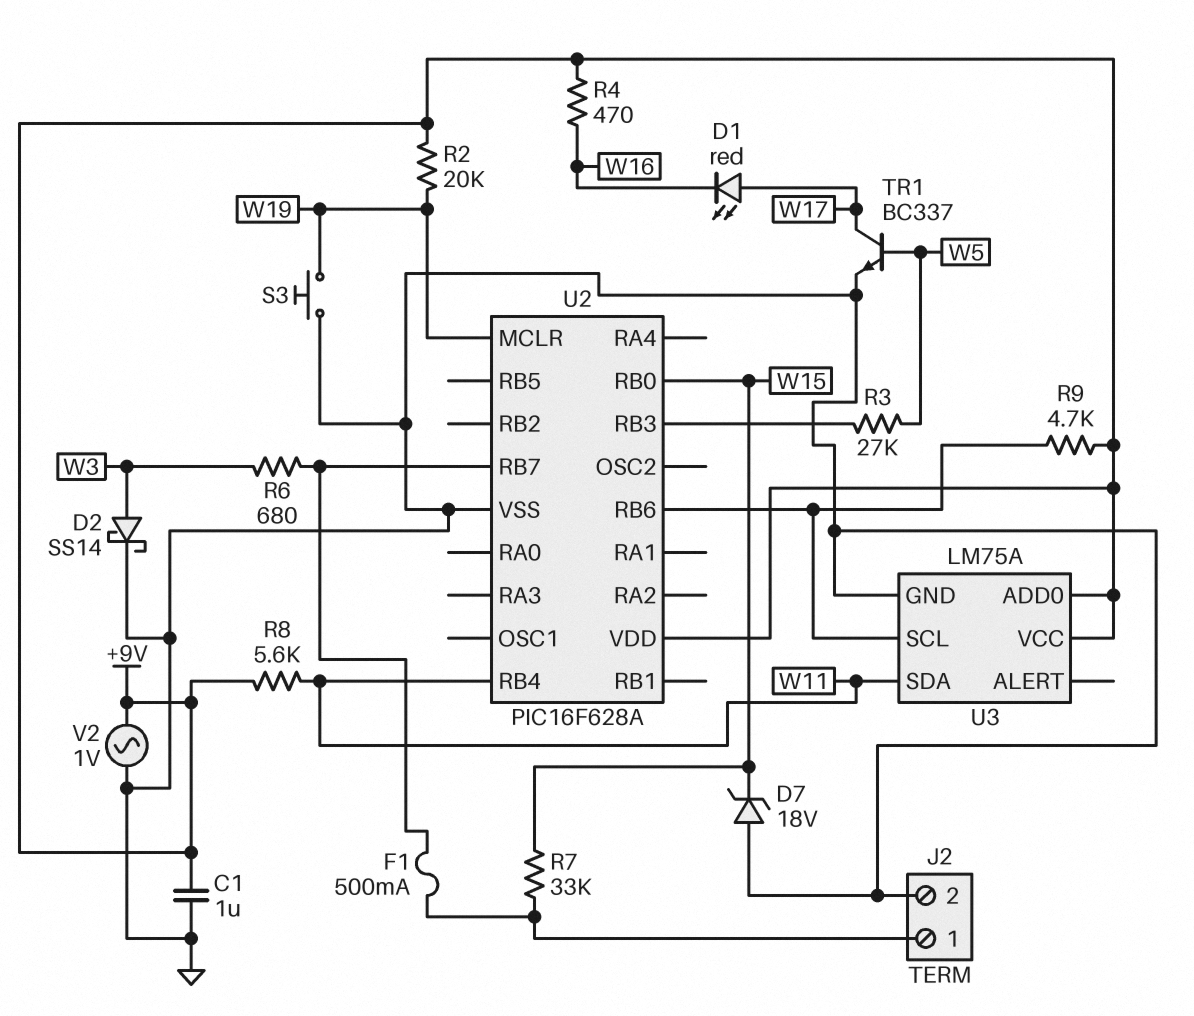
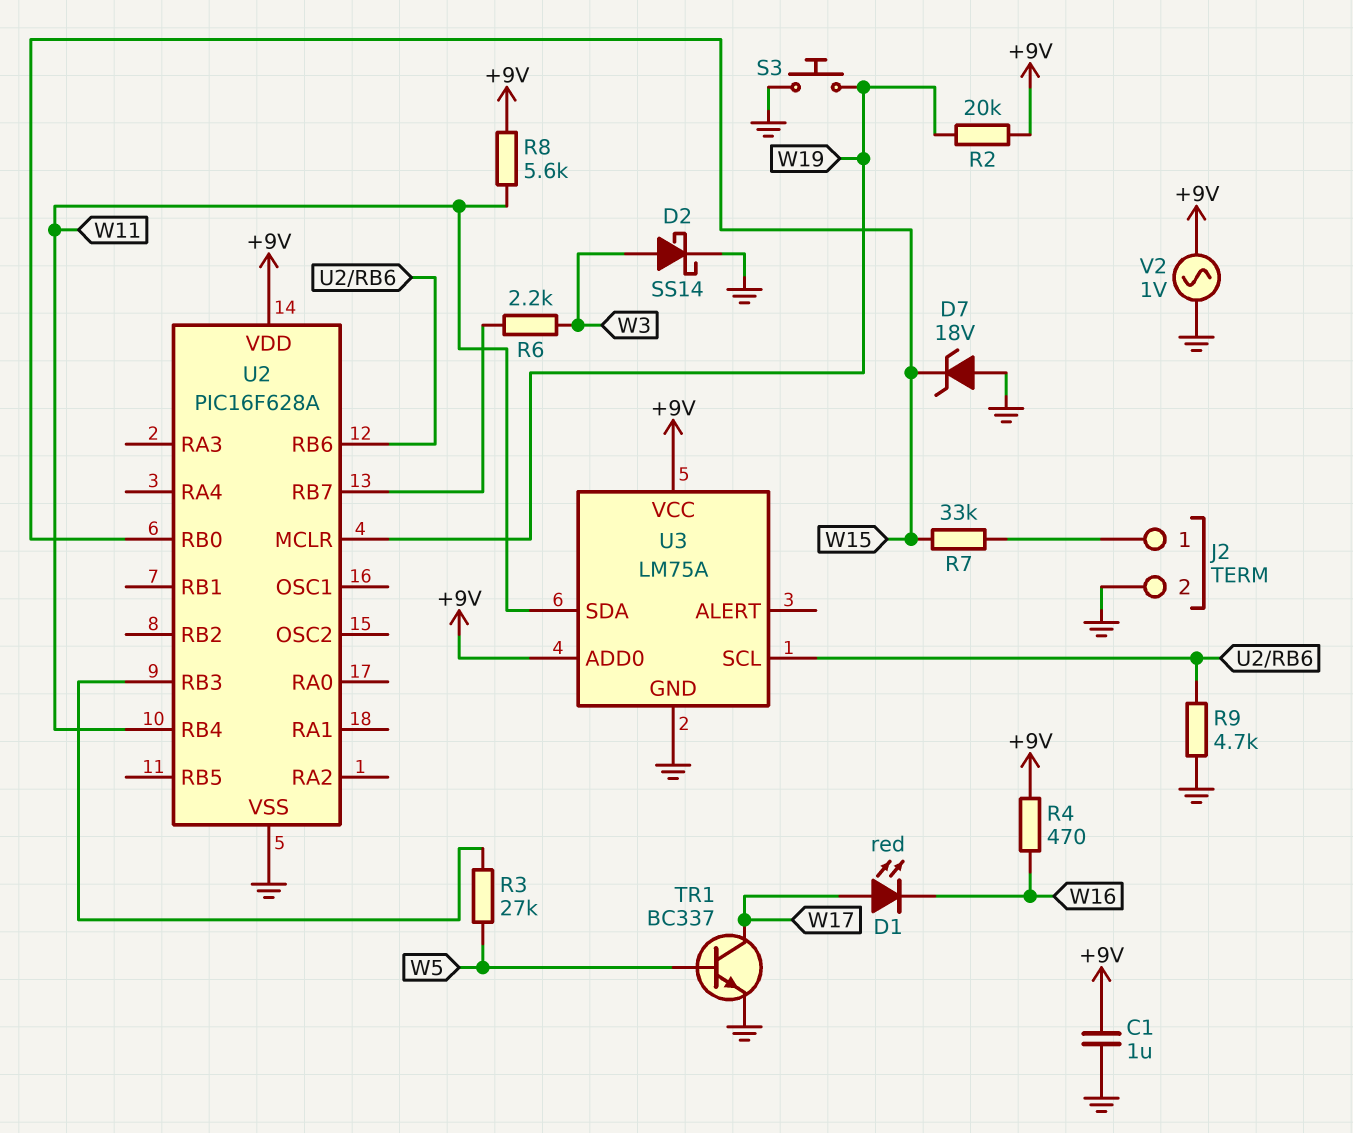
F1: 500mA (J2/1, U2/RB7) -> none
R6: 680 (U2/RB7, W3) -> 2.2k (U2/RB7, W3)
R9: 4.7k (+9V, U2/RB6) -> 4.7k (GND, U2/RB6)

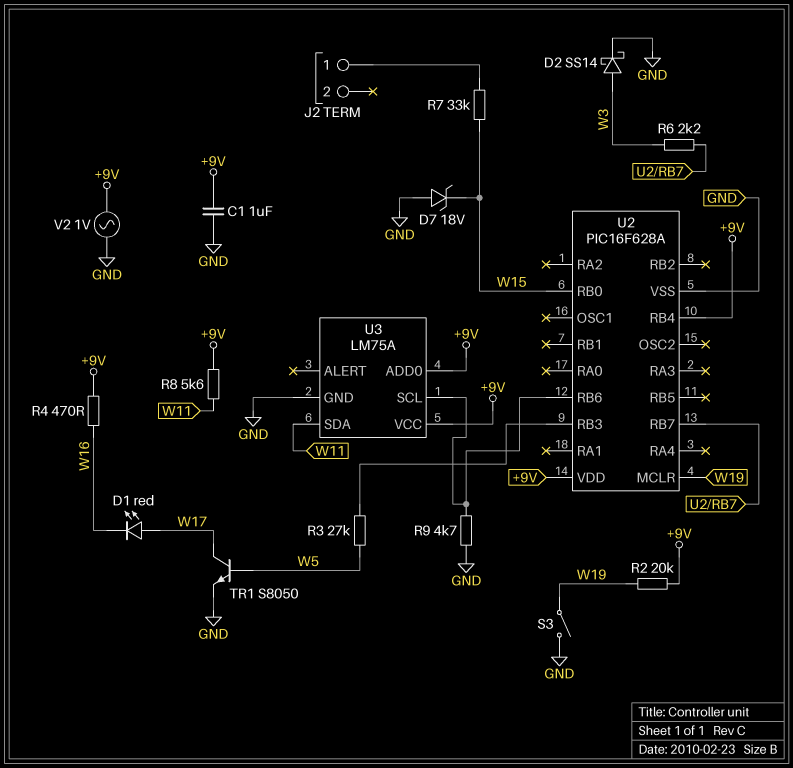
J2 pin 2: GND -> none
S3: button (GND, W19) -> switch (GND, W19)
TR1: NPN BC337 (B W5, C W17, E GND) -> NPN S8050 (B W5, C W17, E GND)
U2 pin RB4: W11 -> +9V

